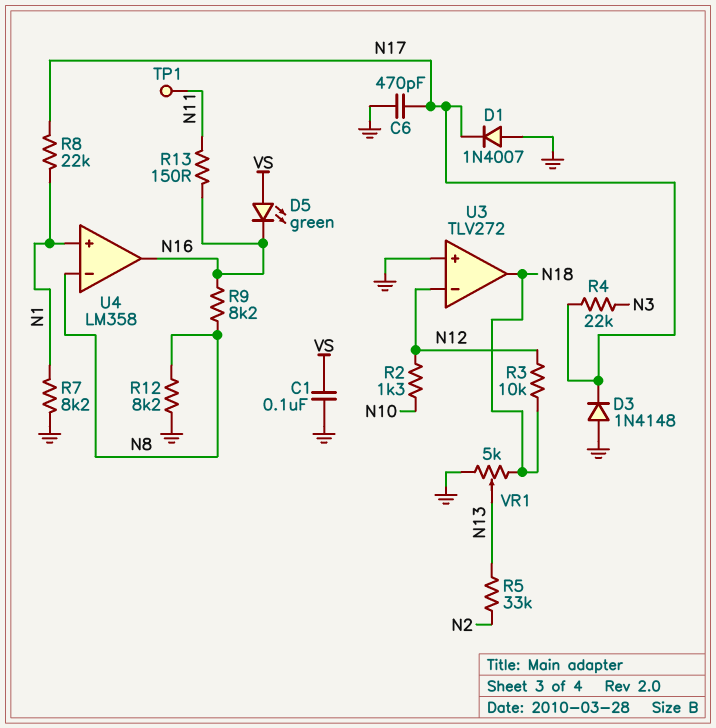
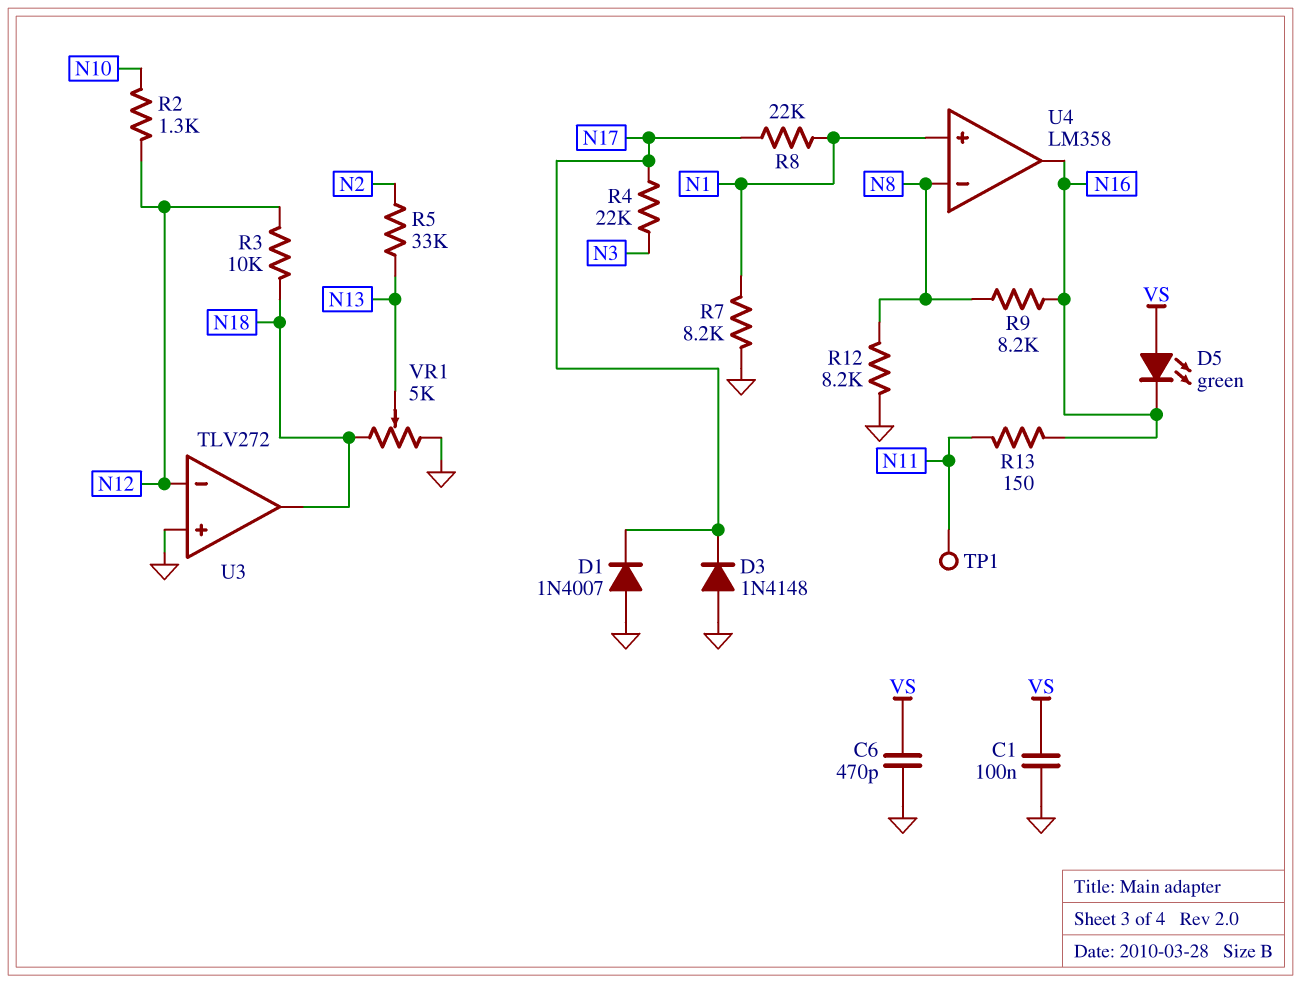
C6: 470pF (GND, N17) -> 470pF (GND, VS)

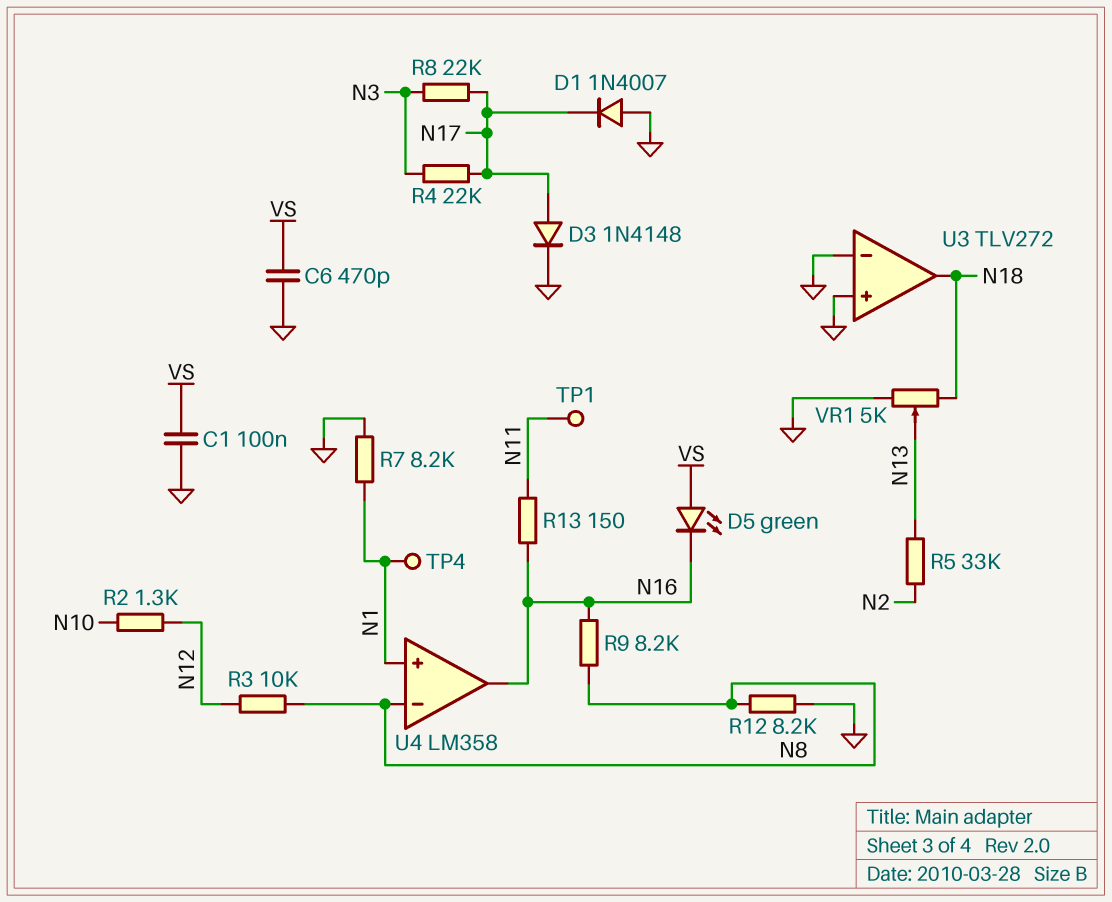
D3: diode 1N4148 (A GND, K N17) -> diode 1N4148 (A N17, K GND)
R3: 10k (N12, N18) -> 10k (N8, N12)
R8: 22k (N1, N17) -> 22k (N3, N17)
TP4: none -> test point (N1)
U3 pin in-: N12 -> GND

